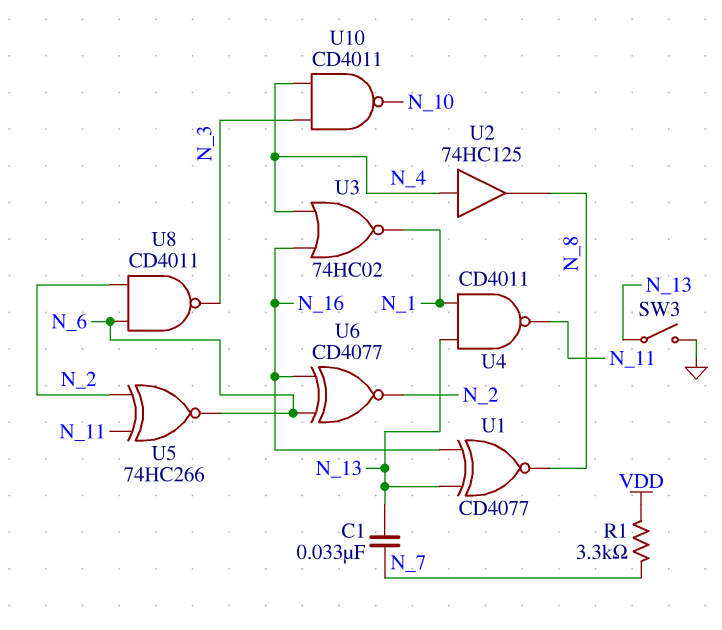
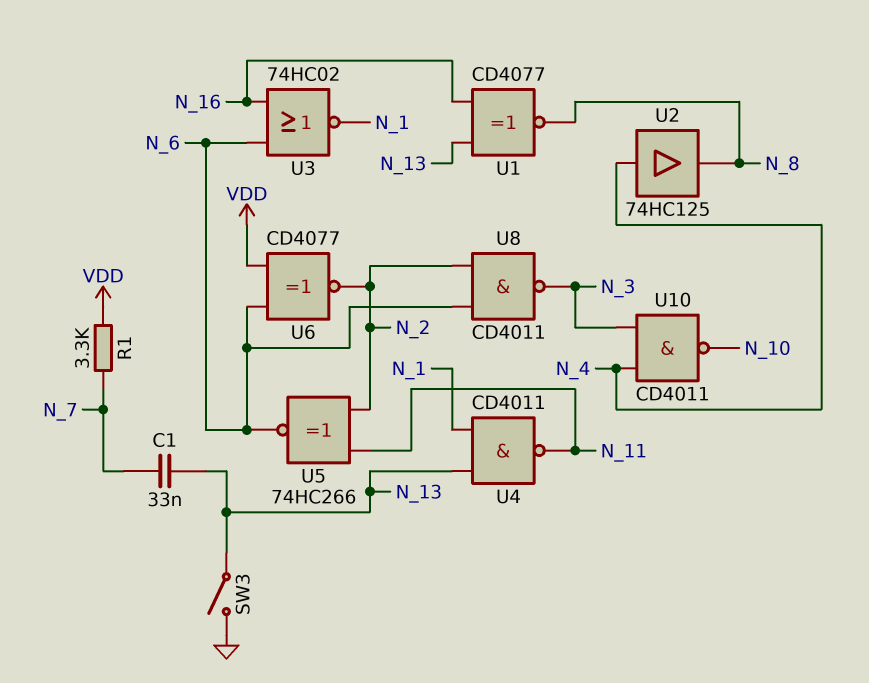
U3: NOR 74HC02 (in N_4, in N_16, out N_1) -> NOR 74HC02 (in N_6, in N_16, out N_1)
U6: XNOR CD4077 (in N_6, in N_16, out N_2) -> XNOR CD4077 (in N_6, in VDD, out N_2)

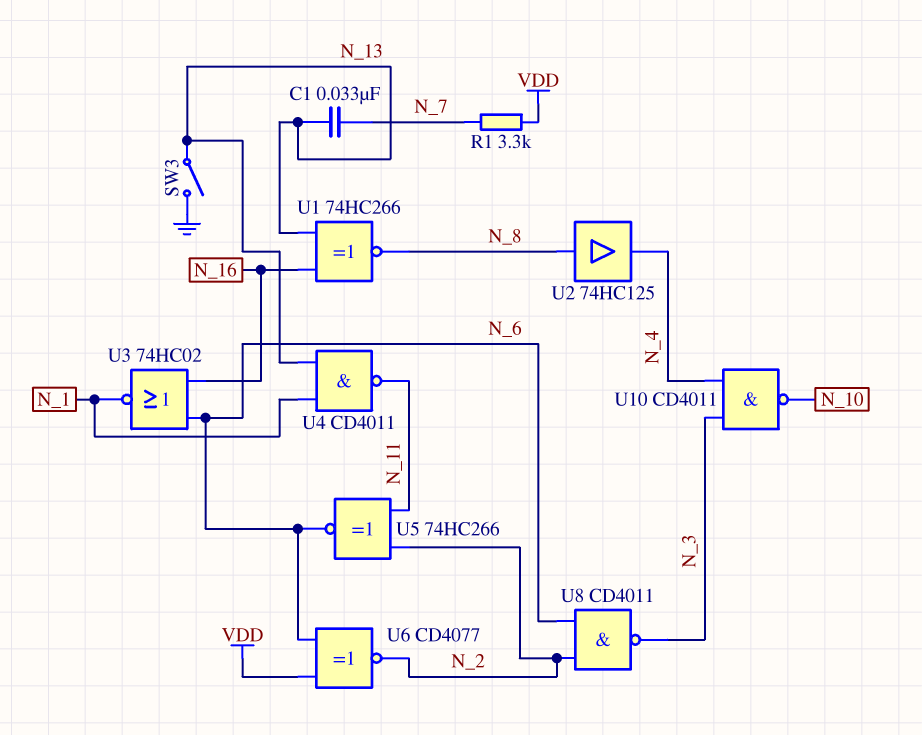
U1: XNOR CD4077 (in N_13, in N_16, out N_8) -> XNOR 74HC266 (in N_13, in N_16, out N_8)
U2: buffer 74HC125 (in N_4, out N_8) -> buffer 74HC125 (in N_8, out N_4)

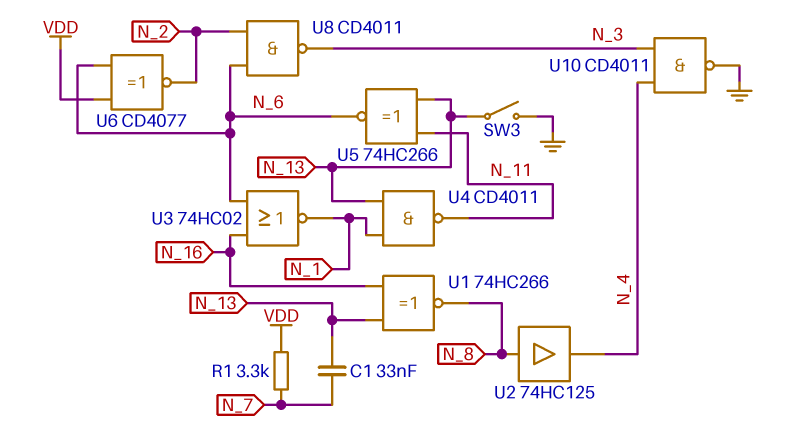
U5: XNOR 74HC266 (in N_2, in N_11, out N_6) -> XNOR 74HC266 (in N_11, in N_13, out N_6)
U10: NAND CD4011 (in N_3, in N_4, out N_10) -> NAND CD4011 (in N_3, in N_4, out GND)

